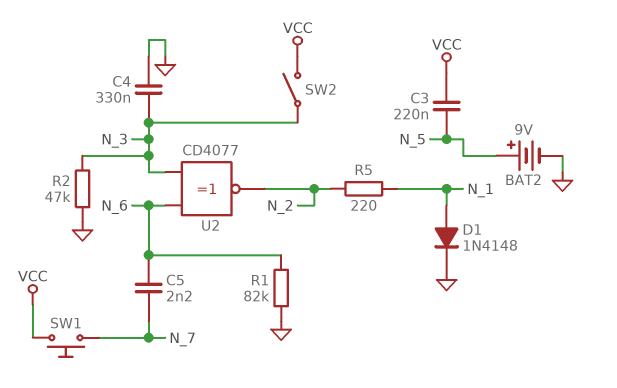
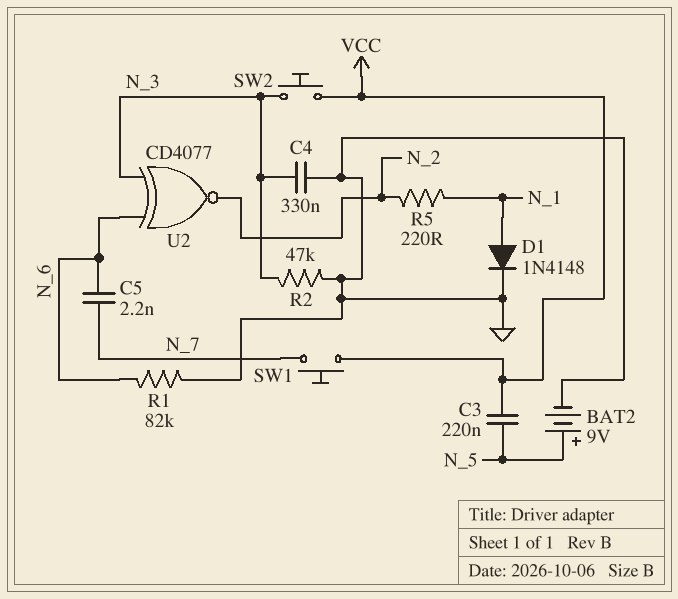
SW2: switch (N_3, VCC) -> button (N_3, VCC)

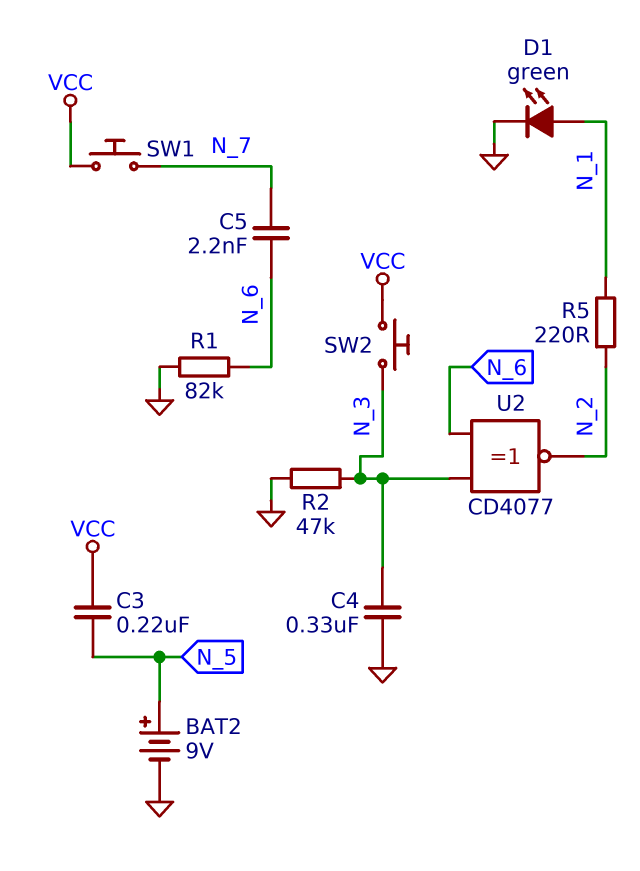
D1: diode 1N4148 (A N_1, K GND) -> LED green (A N_1, K GND)

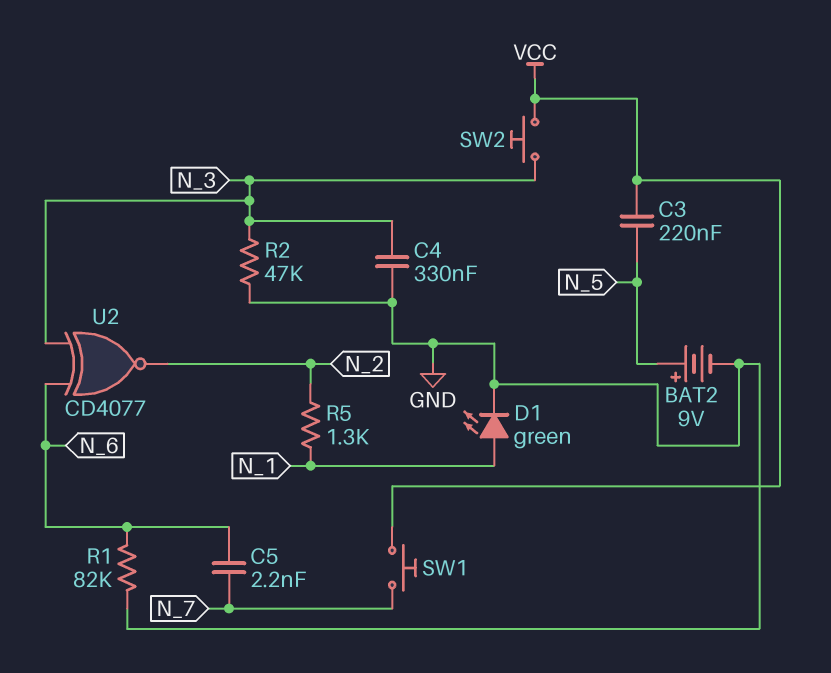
R5: 220 (N_1, N_2) -> 1.3k (N_1, N_2)

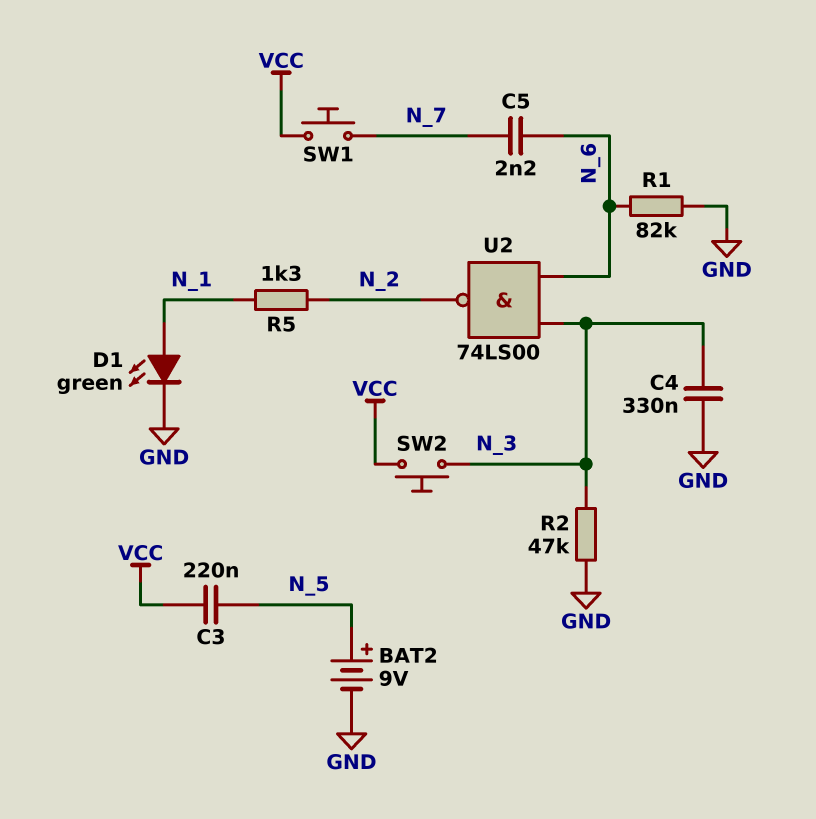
U2: XNOR CD4077 (in N_3, in N_6, out N_2) -> NAND 74LS00 (in N_3, in N_6, out N_2)

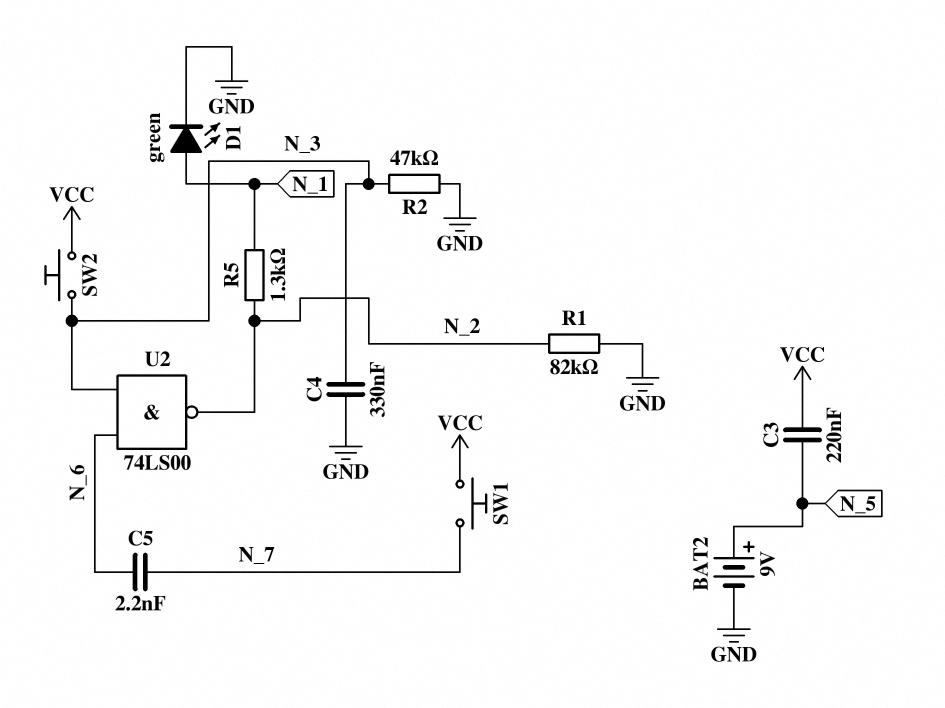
R1: 82k (GND, N_6) -> 82k (GND, N_2)

